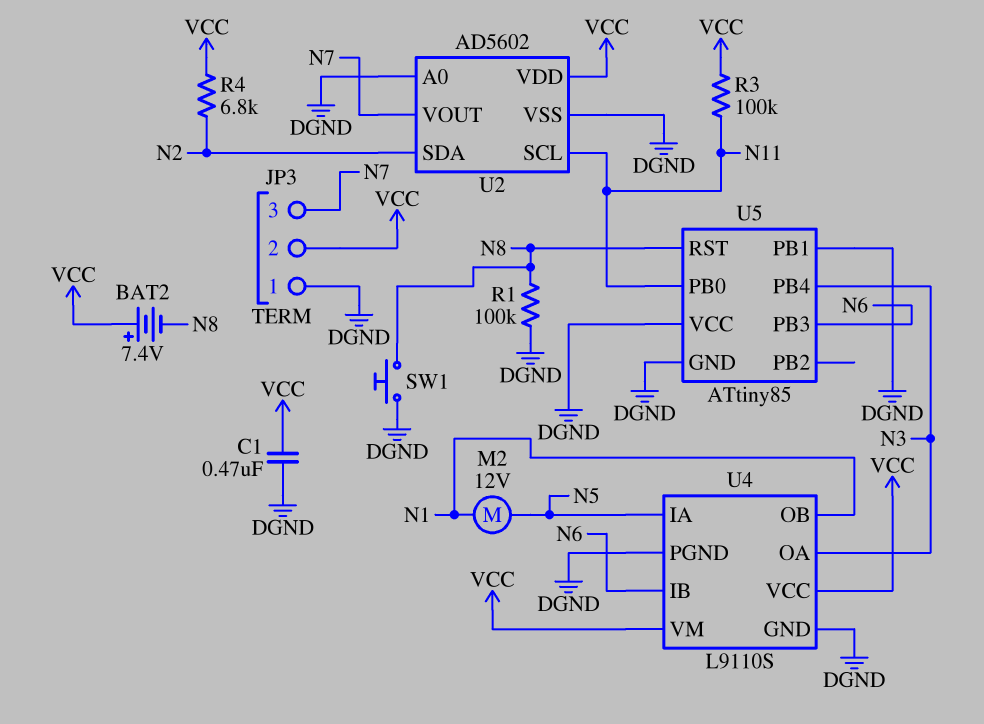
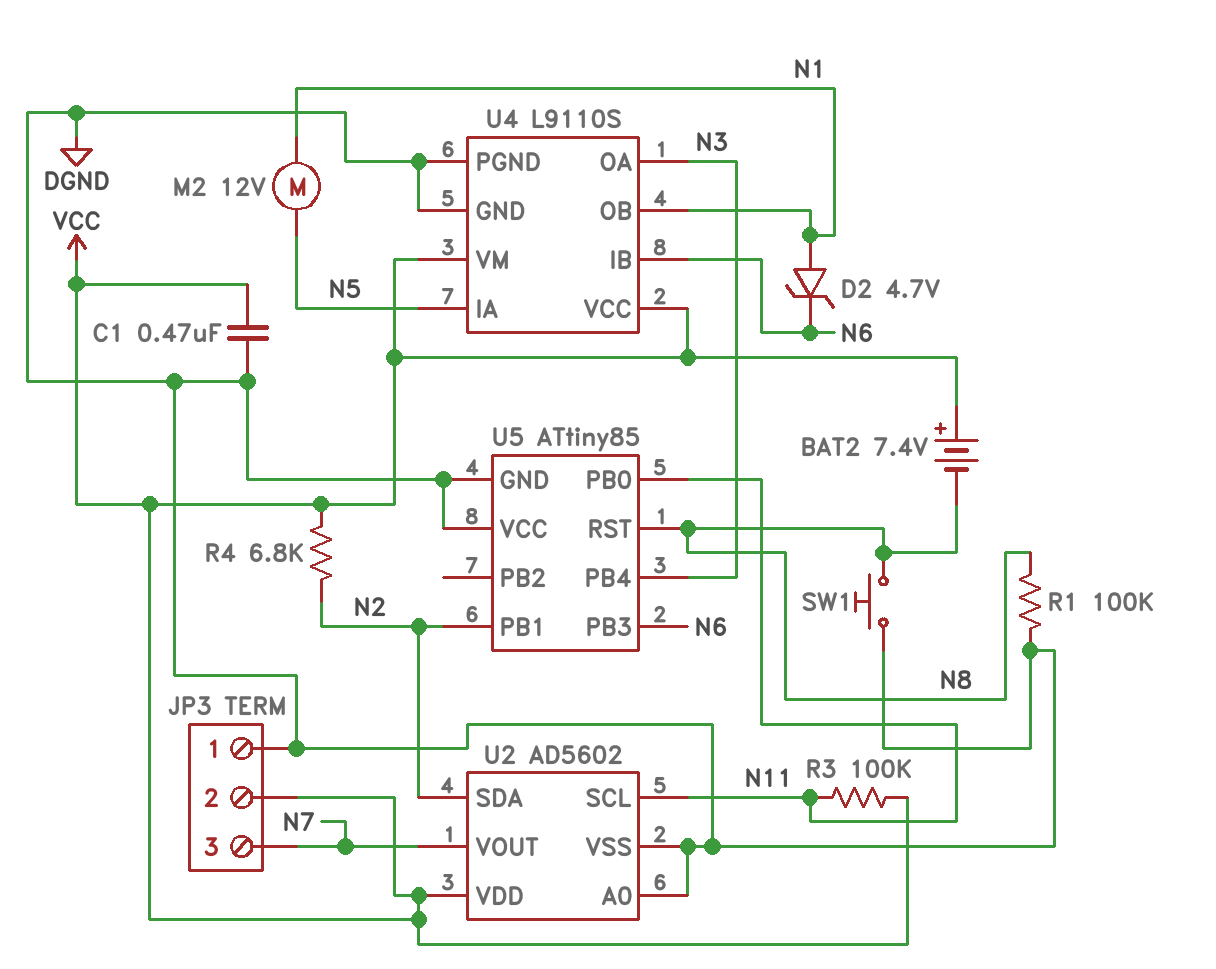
D2: none -> zener 4.7V (A N1, K N6)
U5 pin PB1: DGND -> N2

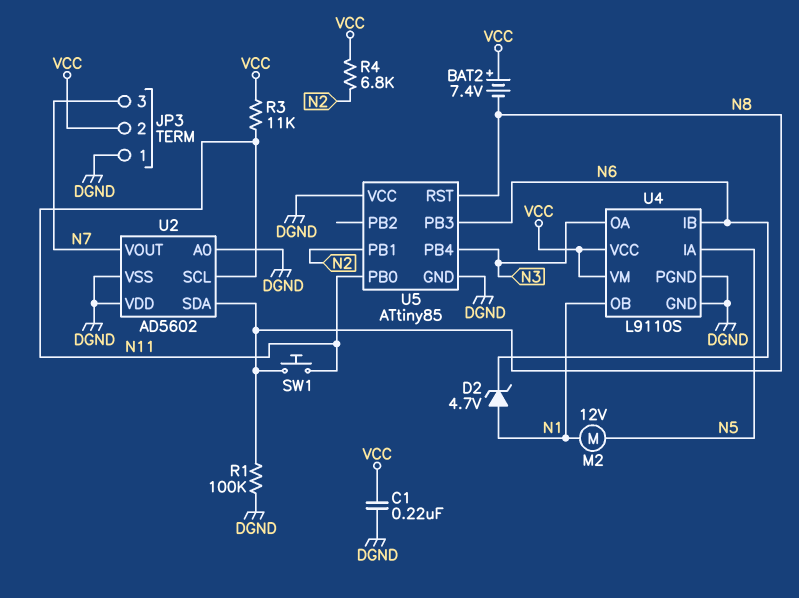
C1: 470nF (DGND, VCC) -> 220nF (DGND, VCC)
R3: 100k (N11, VCC) -> 11k (N11, VCC)
SW1: button (DGND, N8) -> button (N8, N11)
U2 pin SDA: N2 -> N8
U2 pin VDD: VCC -> DGND

